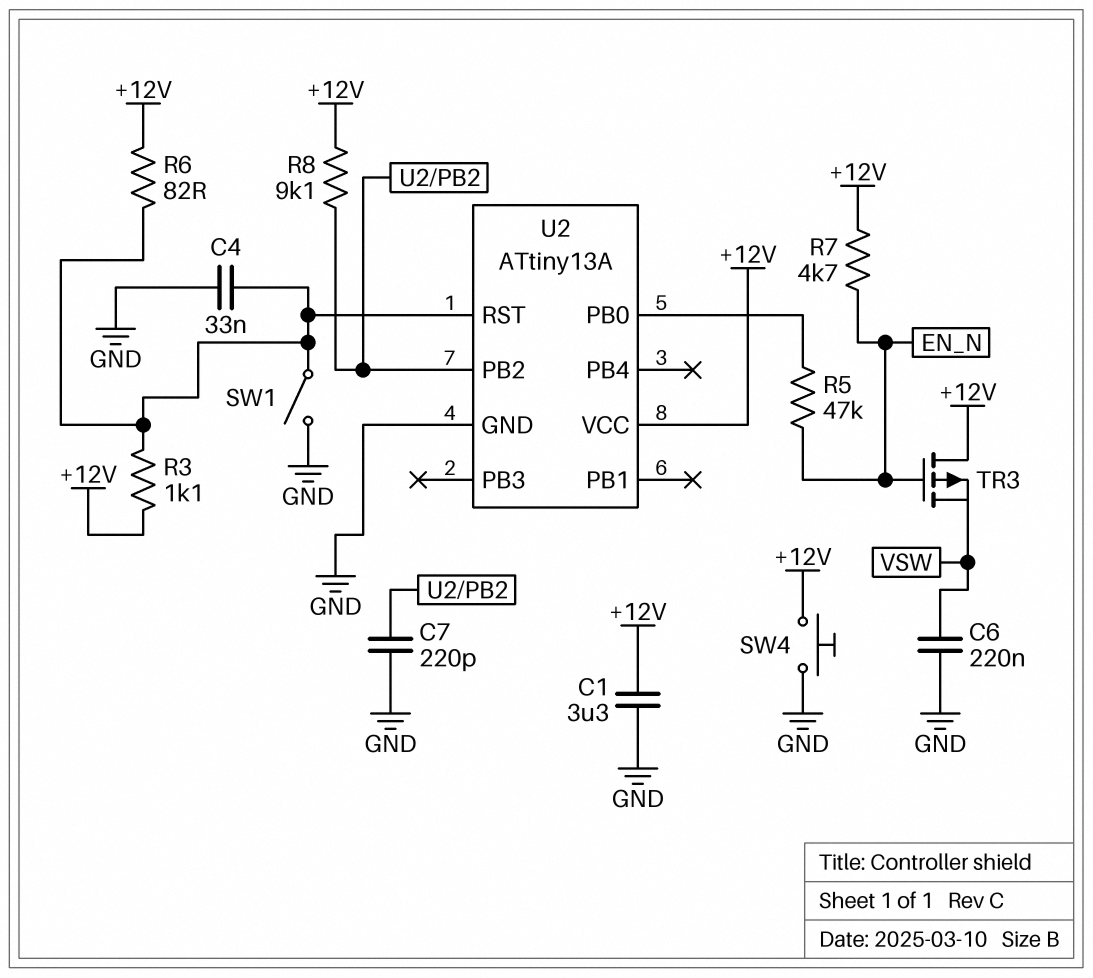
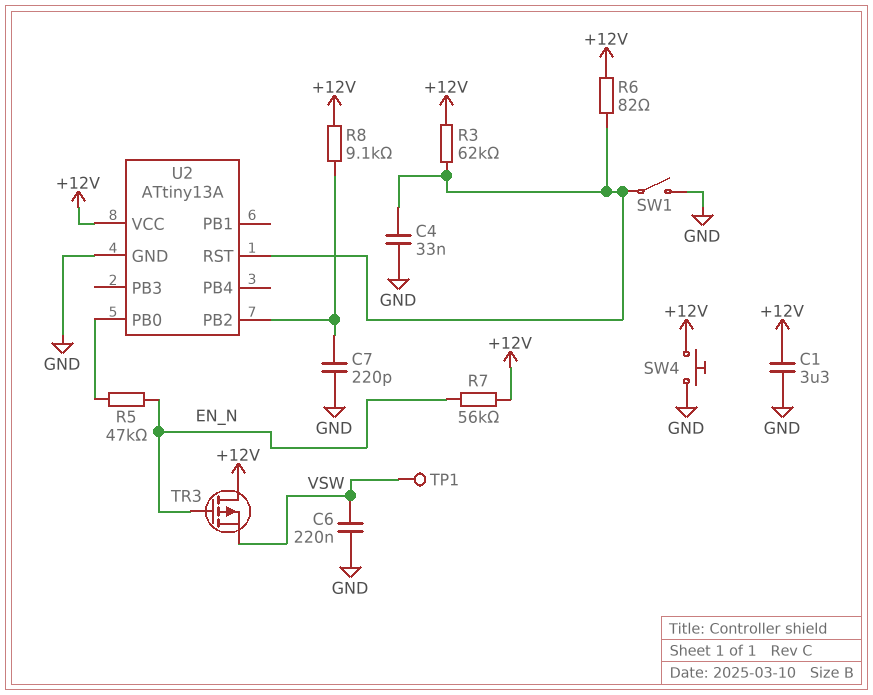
R3: 1.1k (+12V, U2/RST) -> 62k (+12V, U2/RST)
R7: 4.7k (+12V, EN_N) -> 56k (+12V, EN_N)
TP1: none -> test point (VSW)

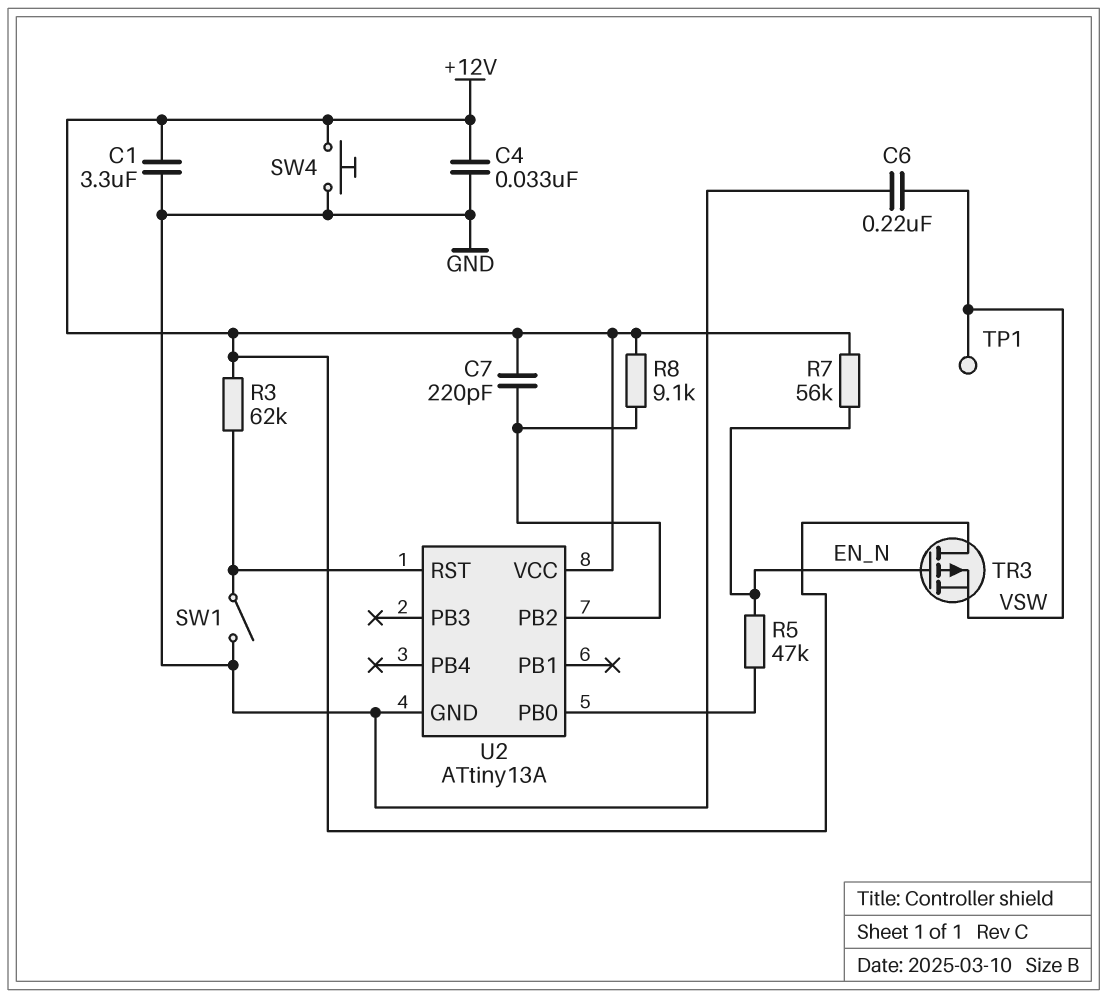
C4: 33nF (GND, U2/RST) -> 33nF (+12V, GND)
C7: 220pF (GND, U2/PB2) -> 220pF (+12V, U2/PB2)
R6: 82 (+12V, U2/RST) -> none

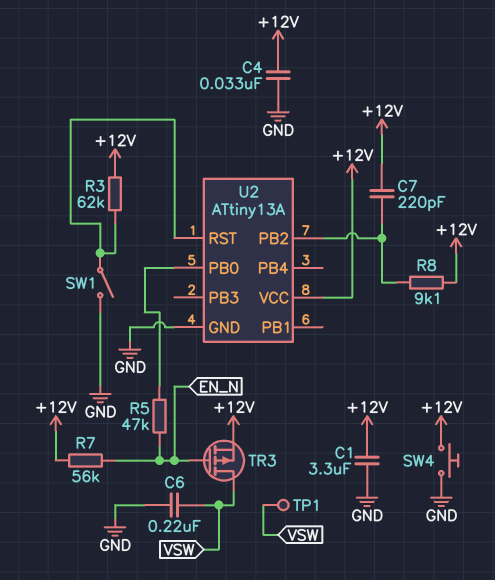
TR3: PMOS (G EN_N, D +12V, S VSW) -> PMOS (G EN_N, D VSW, S +12V)

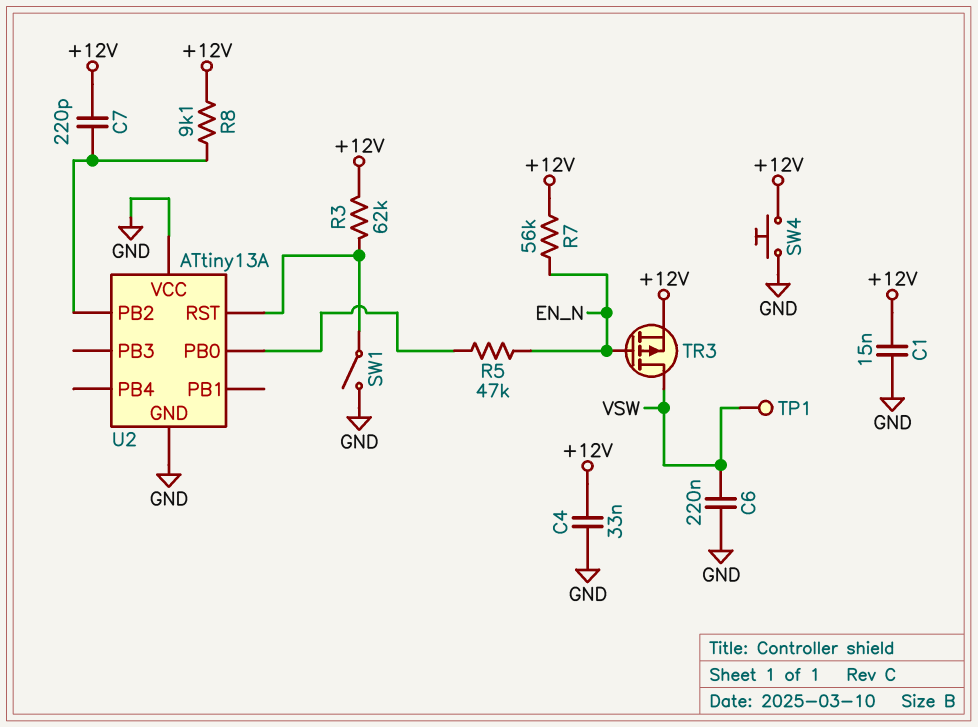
C1: 3.3uF (+12V, GND) -> 15nF (+12V, GND)
U2 pin VCC: +12V -> GND

